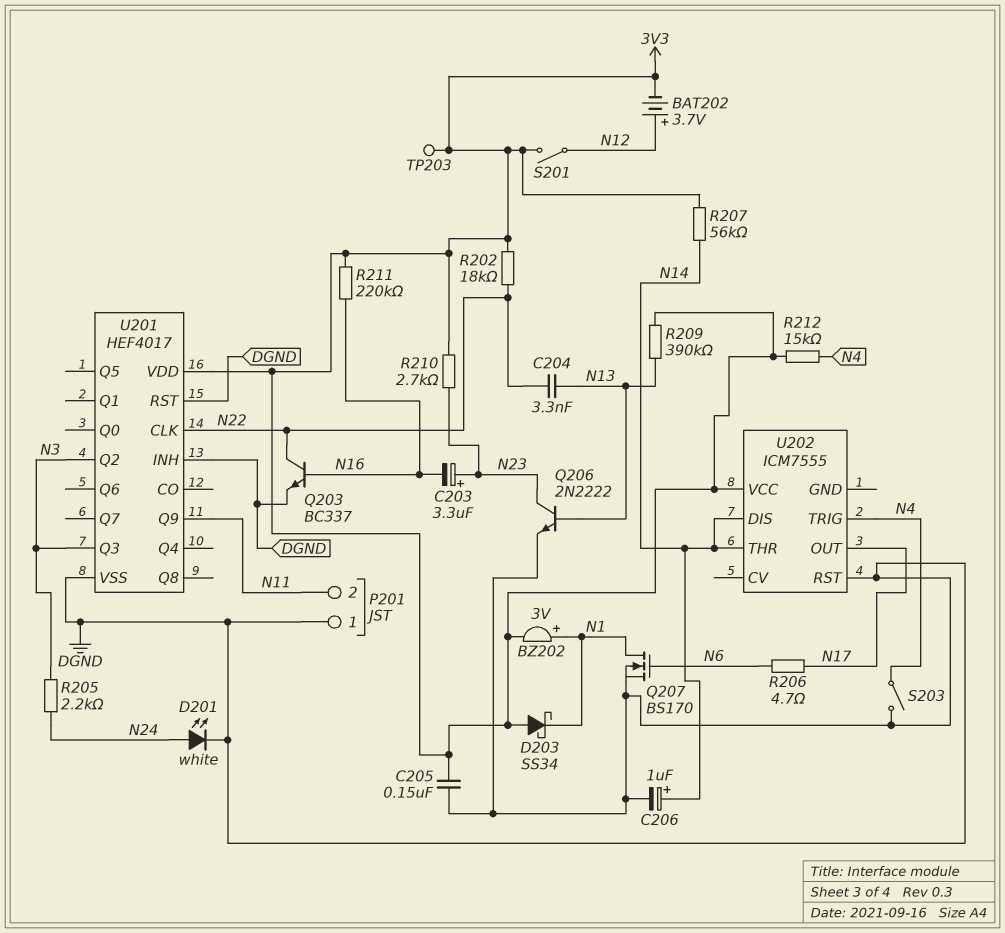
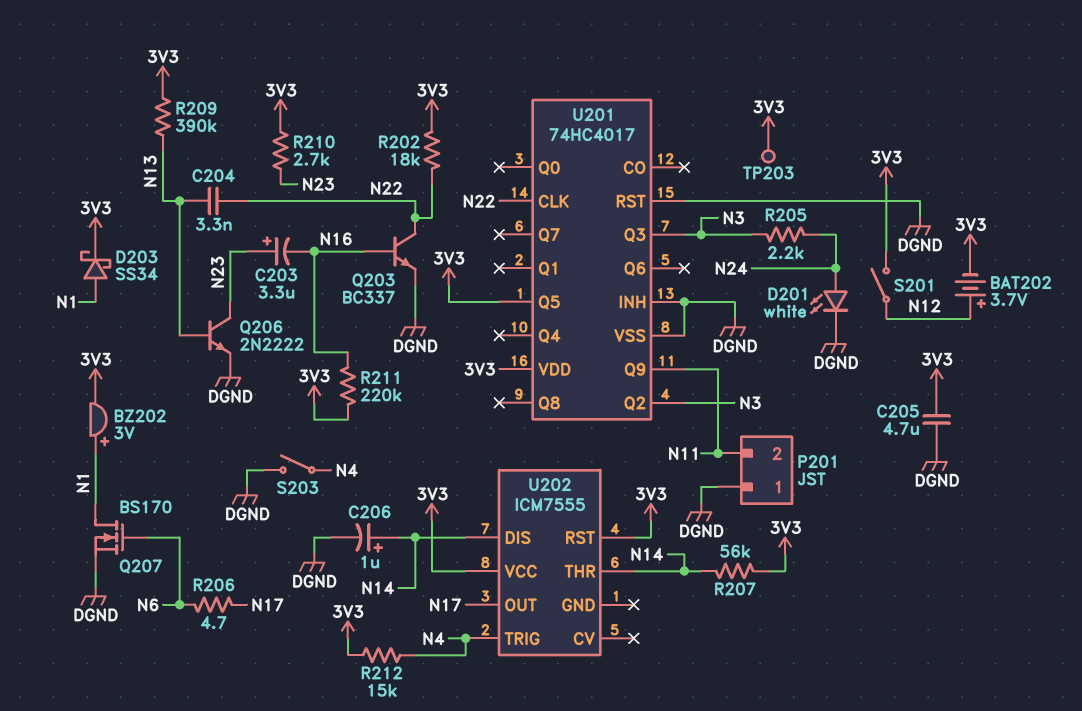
C205: 150nF (3V3, DGND) -> 4.7uF (3V3, DGND)
D203: schottky SS34 (A 3V3, K N1) -> schottky SS34 (A N1, K 3V3)
U201: HEF4017 -> 74HC4017
U201 pin Q5: none -> 3V3
U202 pin RST: DGND -> 3V3

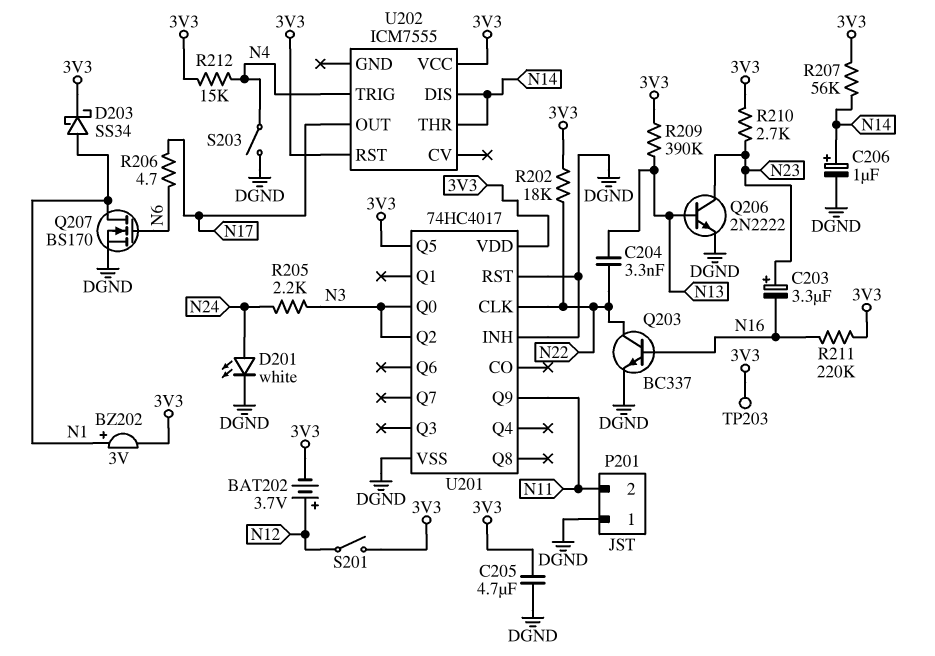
U201 pin Q0: none -> N3
U201 pin Q3: N3 -> none

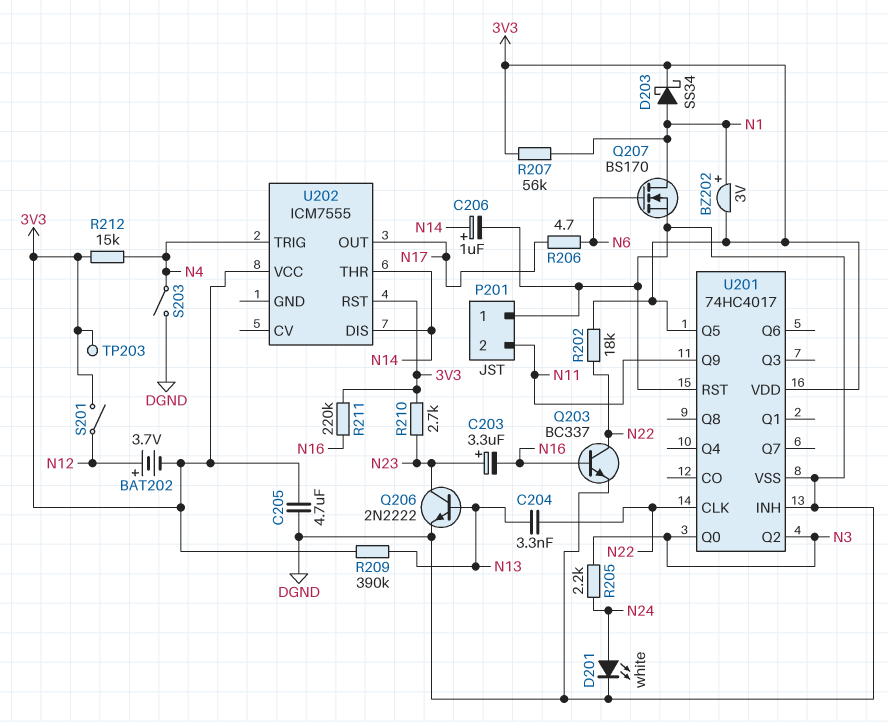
R207: 56k (3V3, N14) -> 56k (3V3, N1)

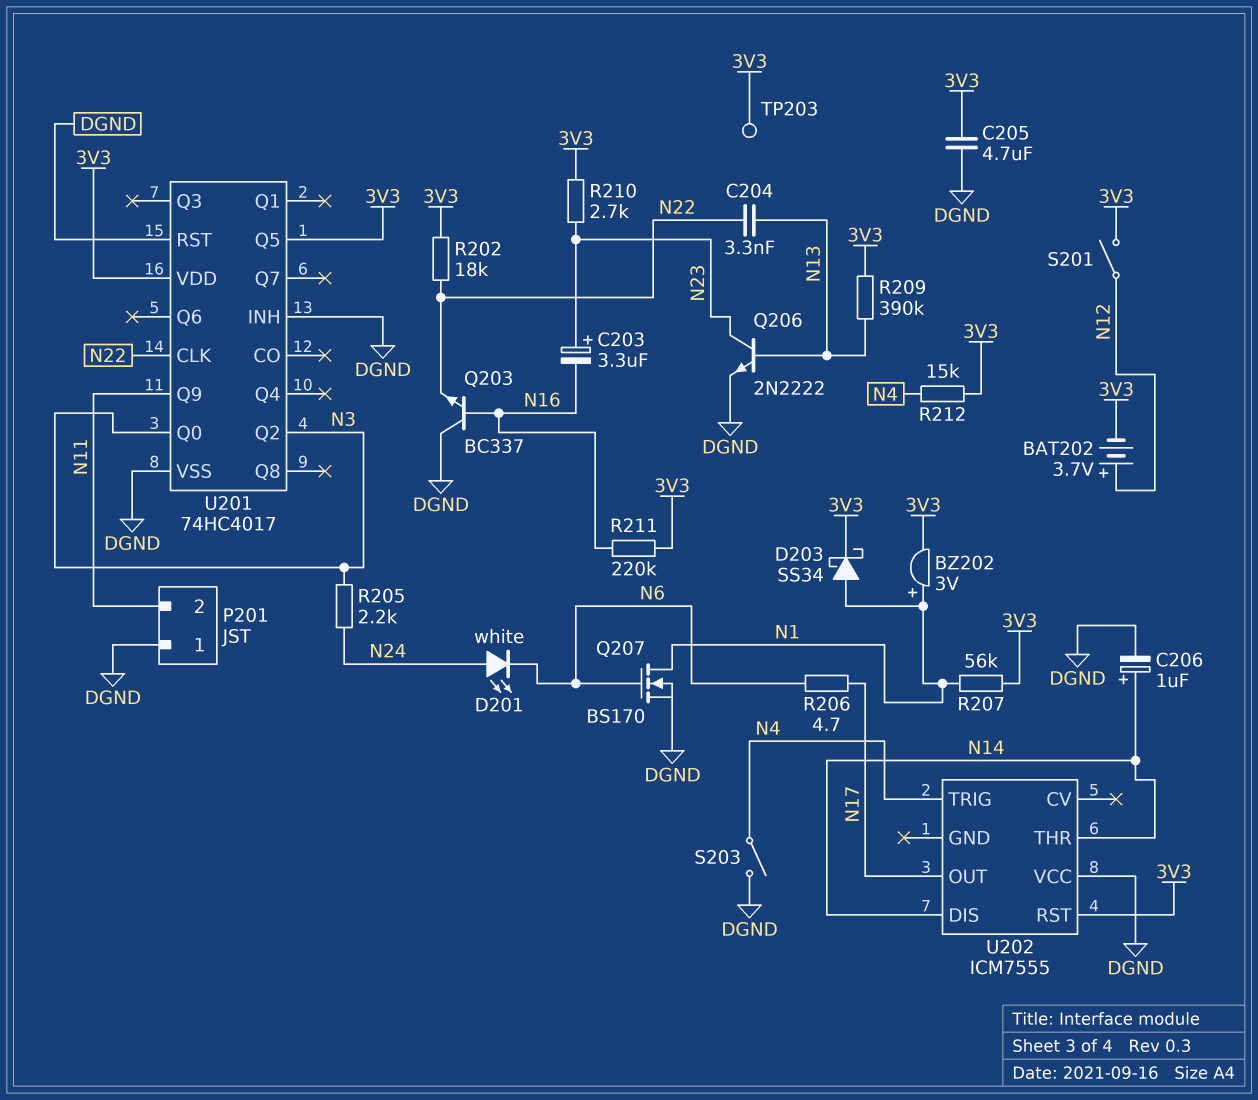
D201: LED white (A N24, K DGND) -> LED white (A N24, K N6)
Q203: NPN BC337 (B N16, C N22, E DGND) -> NPN BC337 (B N16, C DGND, E N22)
U202 pin VCC: 3V3 -> DGND

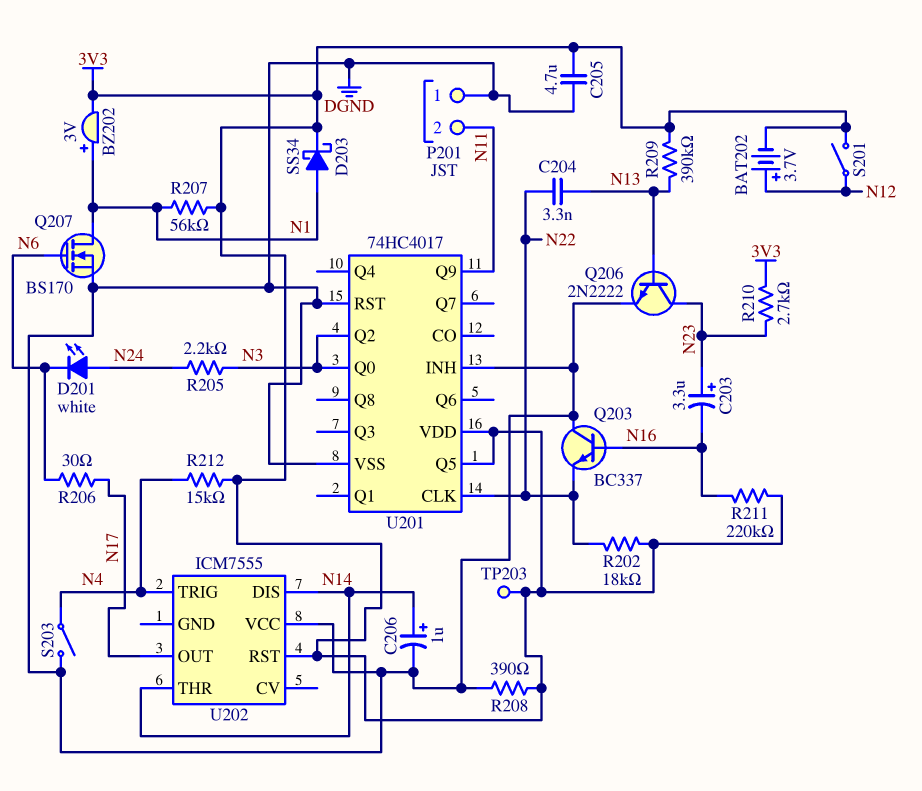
R206: 4.7 (N6, N17) -> 30 (N6, N17)
R208: none -> 390 (3V3, DGND)

